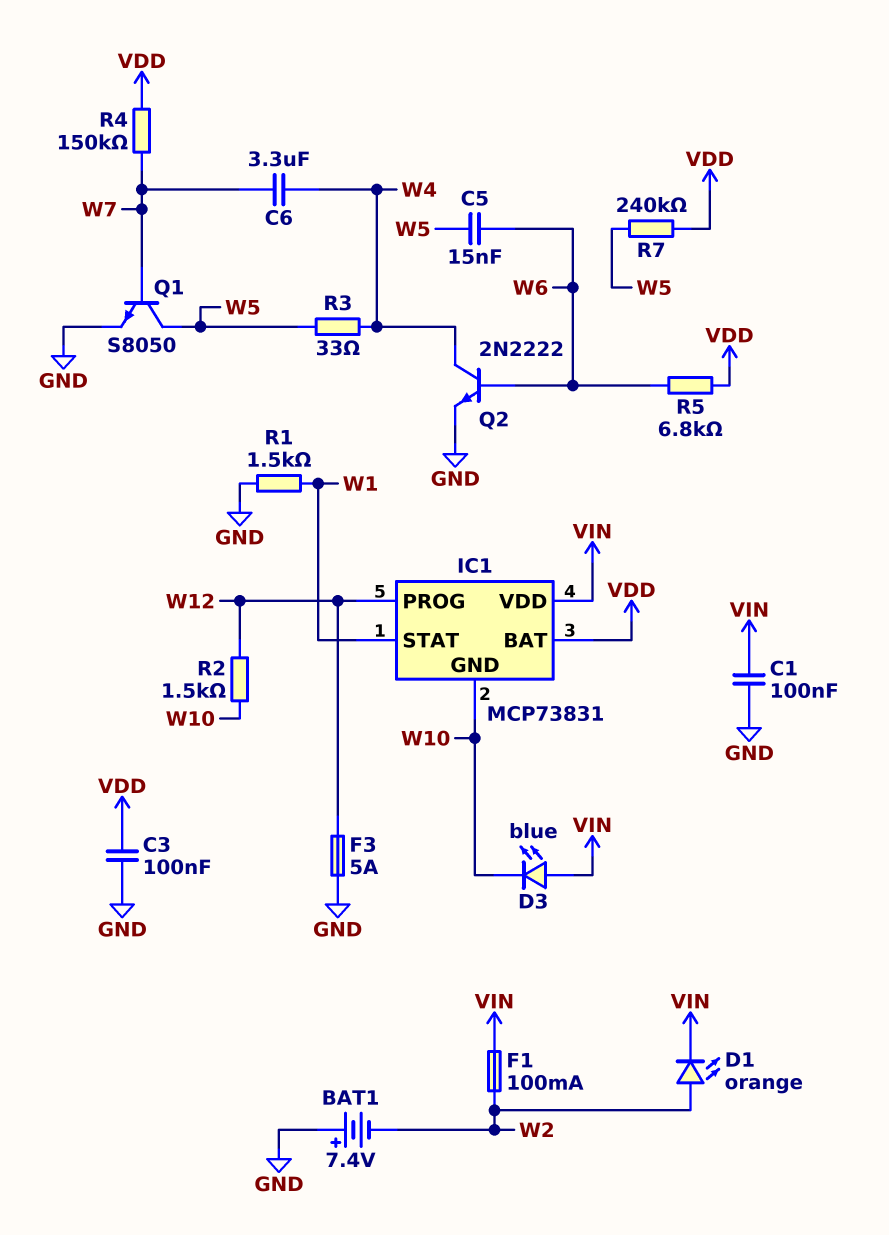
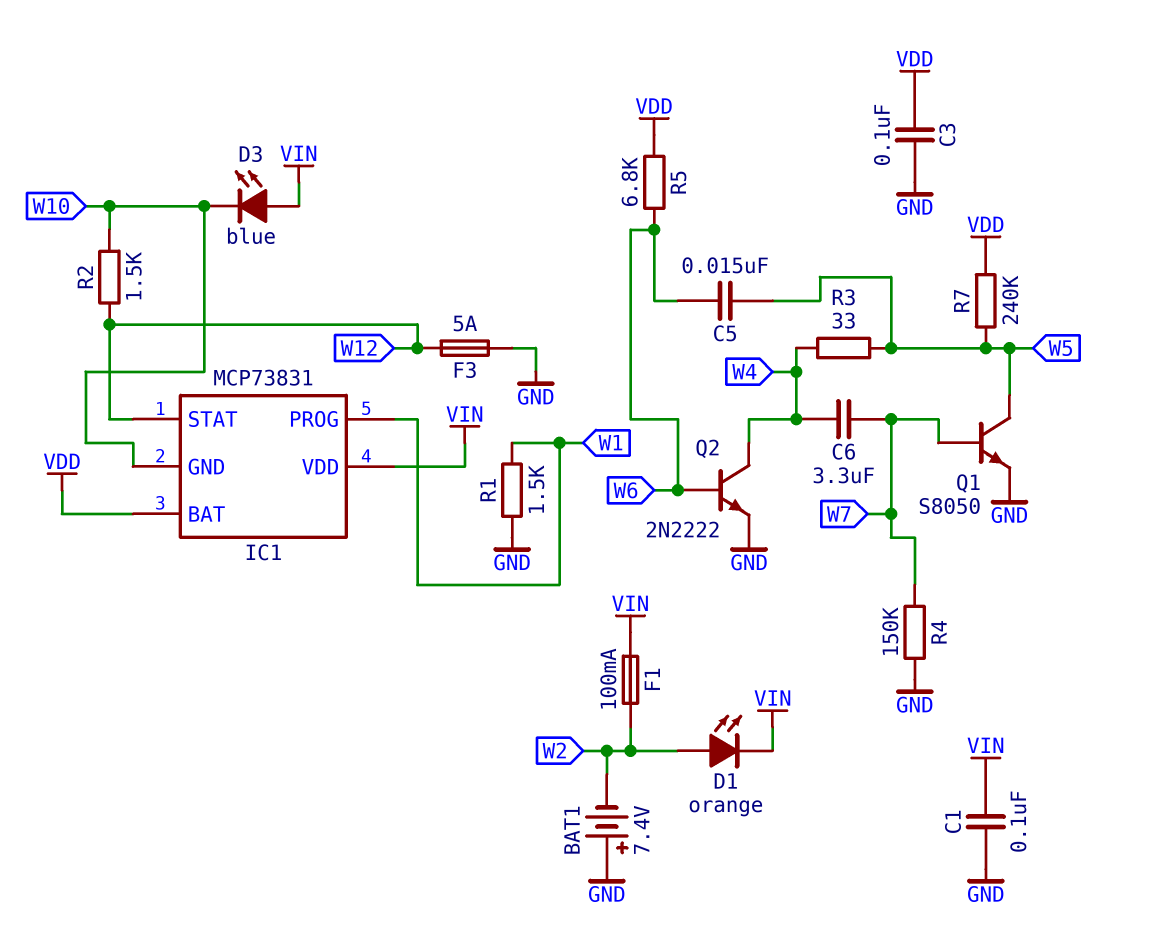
IC1 pin PROG: W12 -> W1
IC1 pin STAT: W1 -> W12
R4: 150k (VDD, W7) -> 150k (GND, W7)

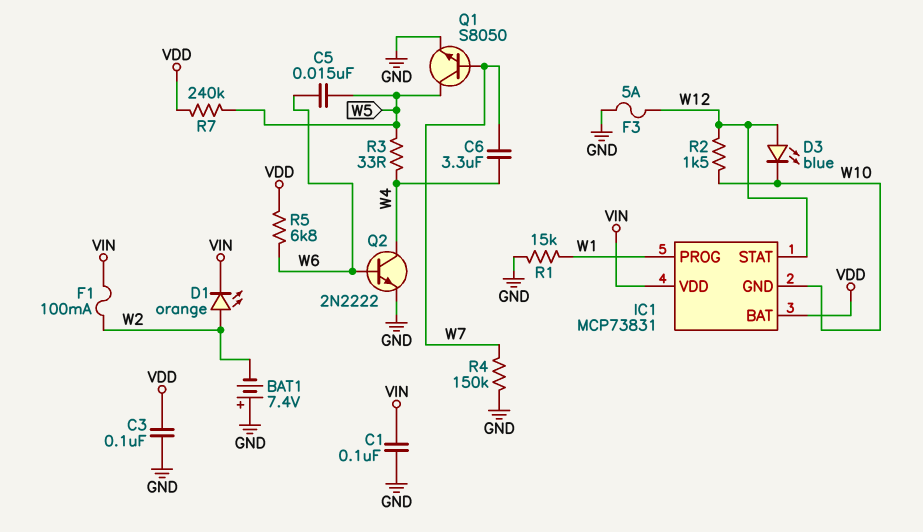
D3: LED blue (A VIN, K W10) -> LED blue (A W12, K W10)
R1: 1.5k (GND, W1) -> 15k (GND, W1)

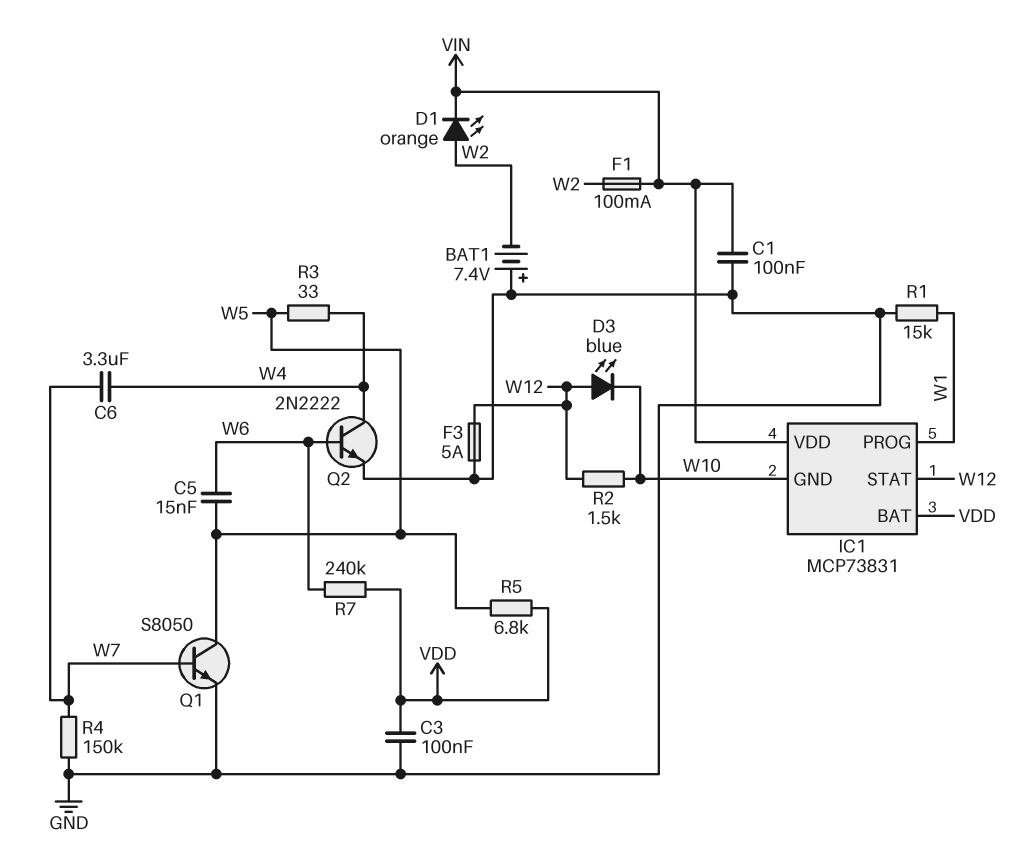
R5: 6.8k (VDD, W6) -> 6.8k (VDD, W5)
R7: 240k (VDD, W5) -> 240k (VDD, W6)

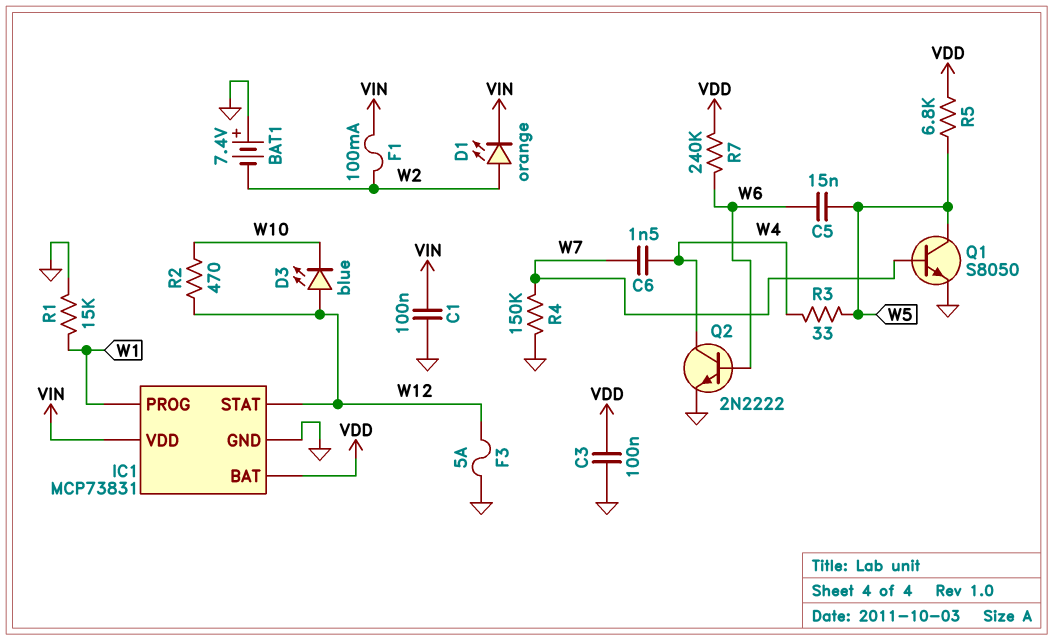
C6: 3.3uF (W4, W7) -> 1.5nF (W4, W7)
IC1 pin GND: W10 -> GND
R2: 1.5k (W10, W12) -> 470 (W10, W12)

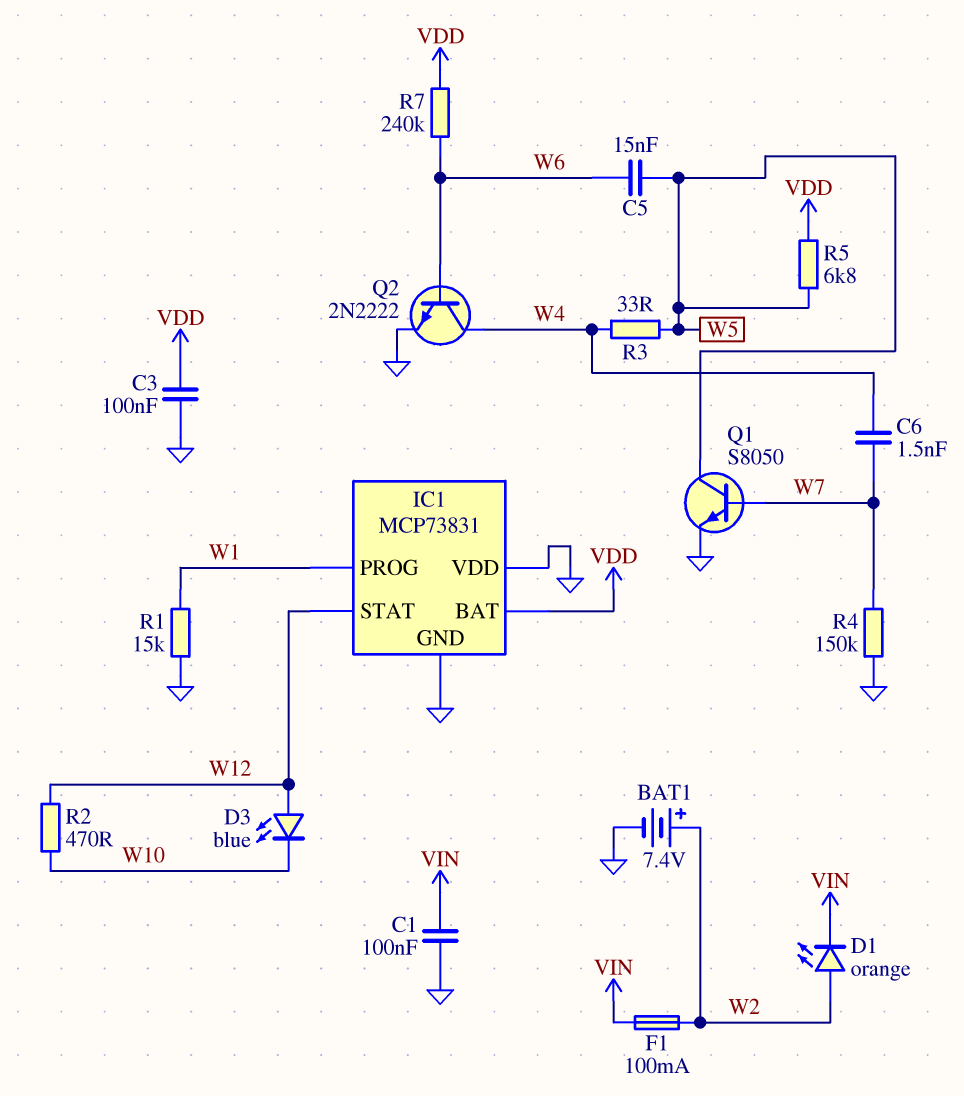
BAT1: 7.4V (plus GND, minus W2) -> 7.4V (plus W2, minus GND)
F3: 5A (GND, W12) -> none
IC1 pin VDD: VIN -> GND

